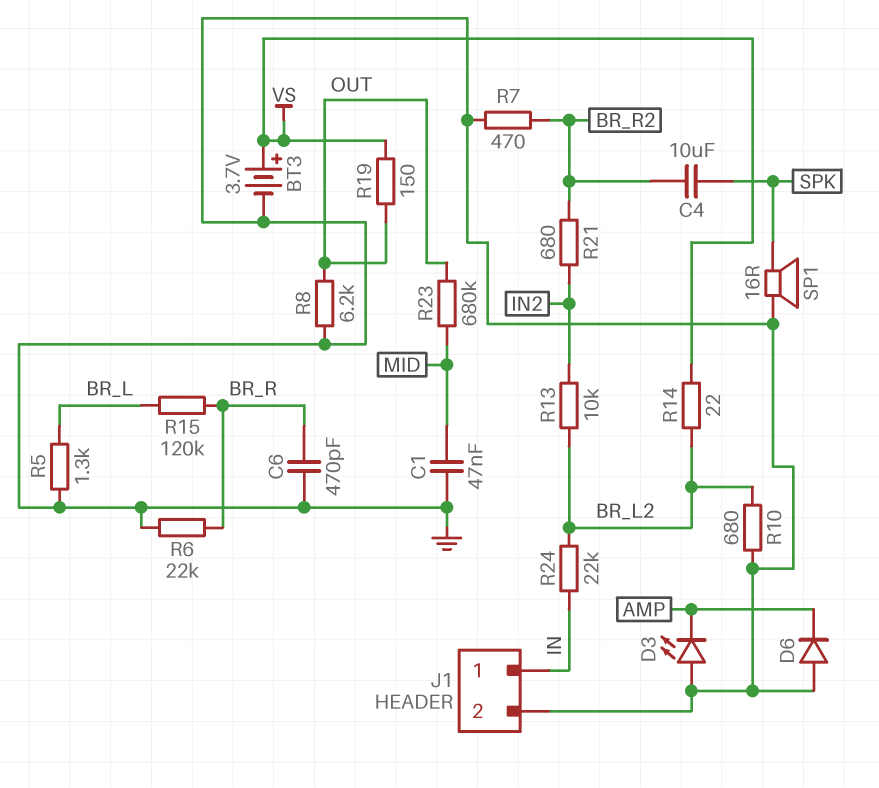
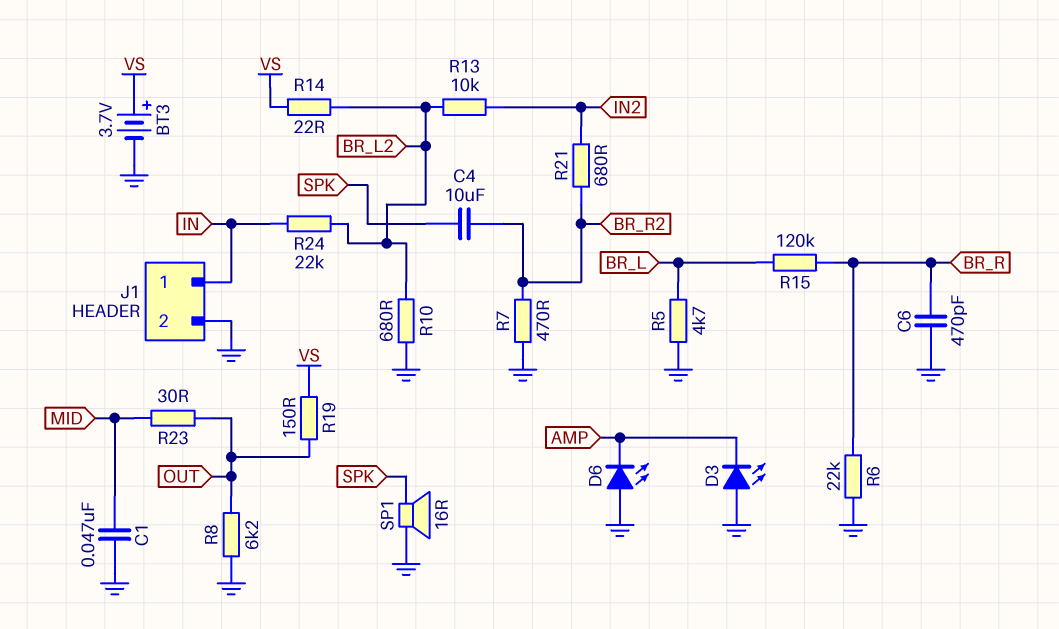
D6: diode (A GND, K AMP) -> LED (A GND, K AMP)
R5: 1.3k (BR_L, GND) -> 4.7k (BR_L, GND)
R23: 680k (MID, OUT) -> 30 (MID, OUT)

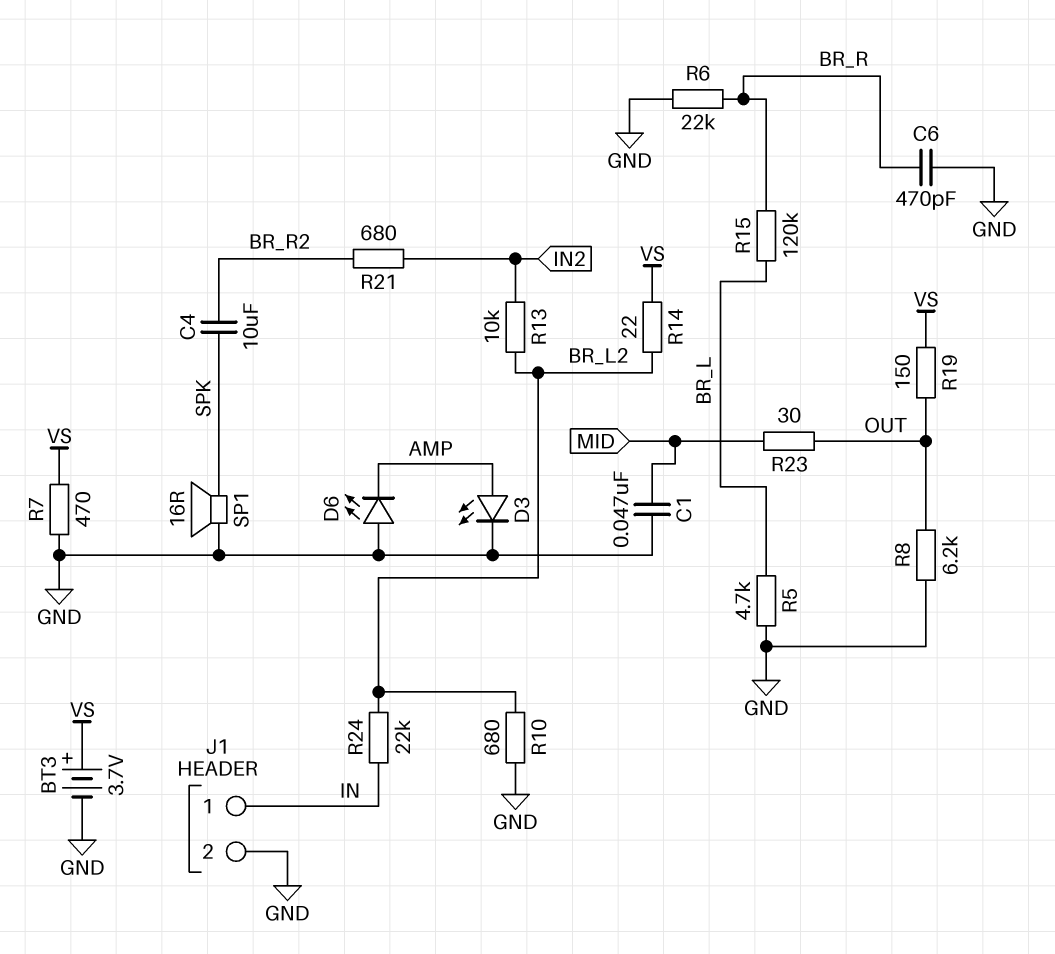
D3: LED (A GND, K AMP) -> LED (A AMP, K GND)
R7: 470 (BR_R2, GND) -> 470 (GND, VS)

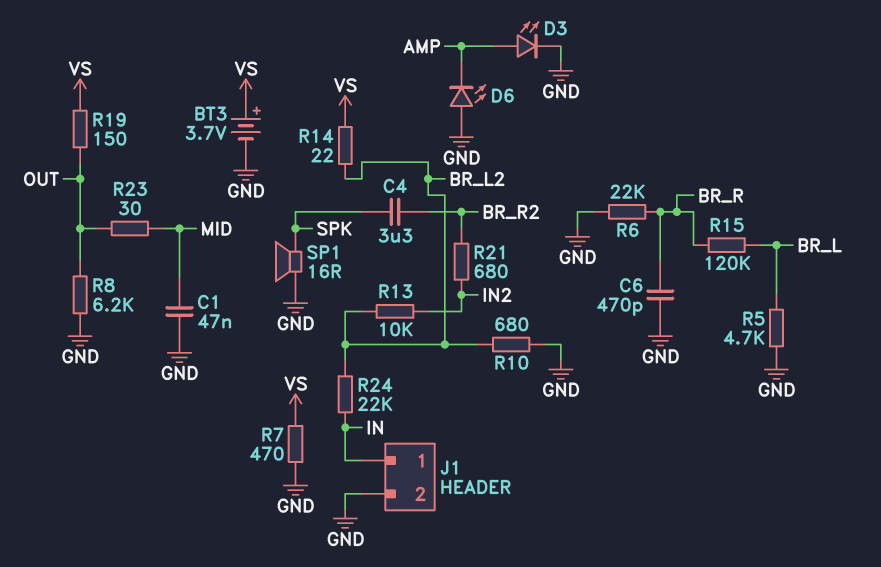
C4: 10uF (BR_R2, SPK) -> 3.3uF (BR_R2, SPK)

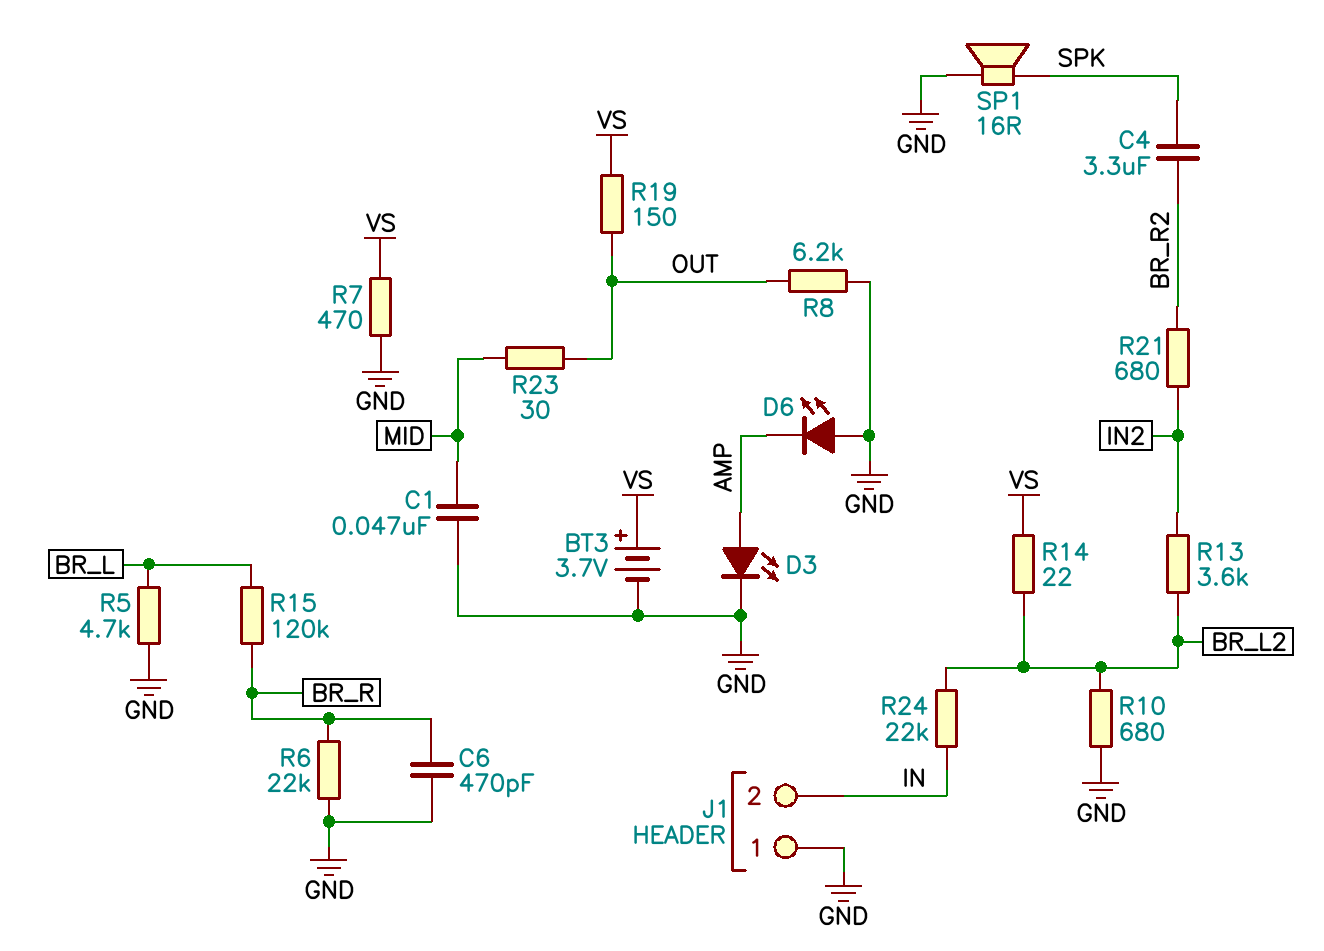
J1 pin 1: IN -> GND
J1 pin 2: GND -> IN
R13: 10k (BR_L2, IN2) -> 3.6k (BR_L2, IN2)

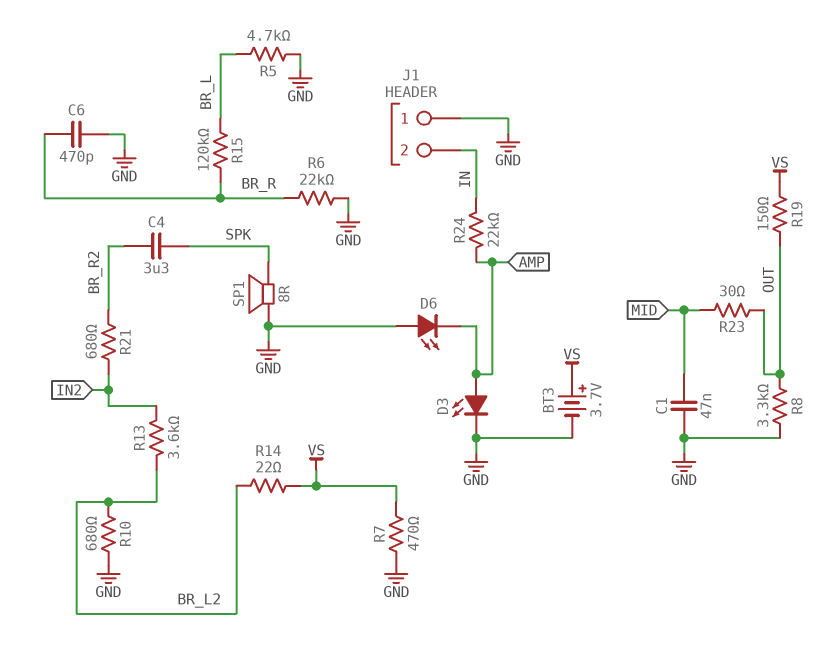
R8: 6.2k (GND, OUT) -> 3.3k (GND, OUT)
R24: 22k (BR_L2, IN) -> 22k (AMP, IN)
SP1: speaker 16R (GND, SPK) -> speaker 8R (GND, SPK)

